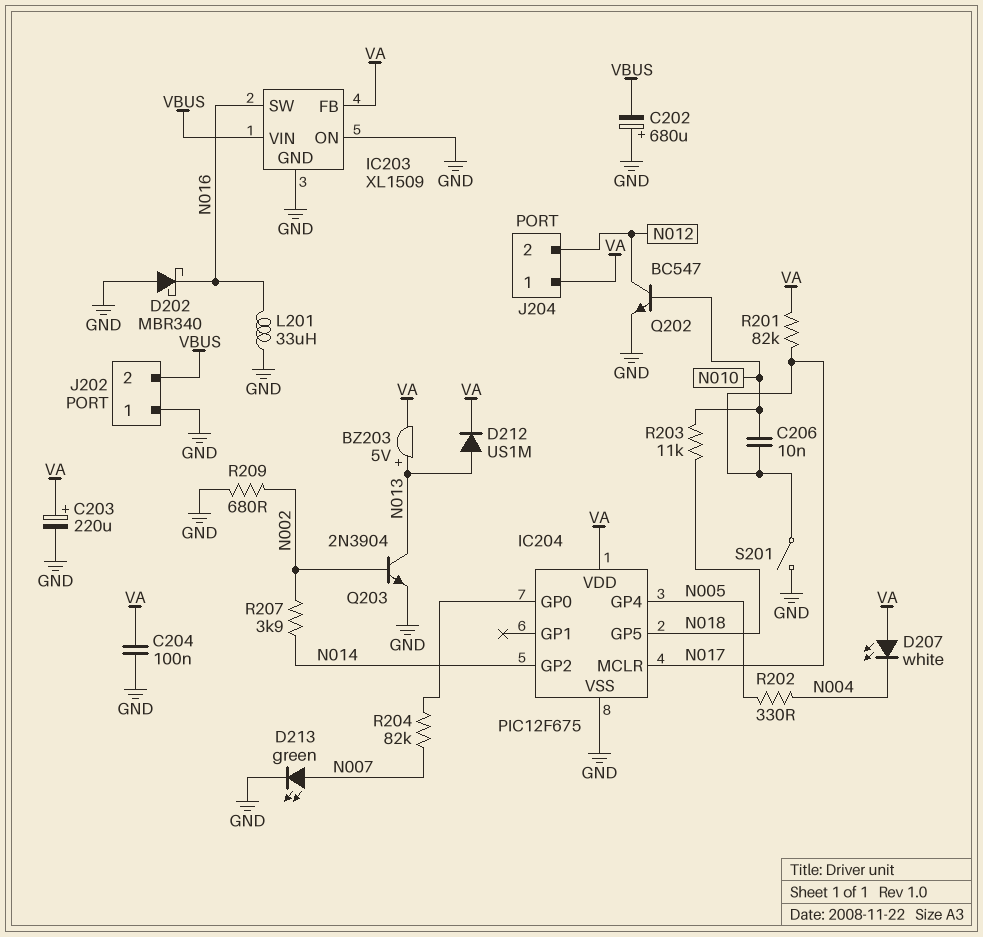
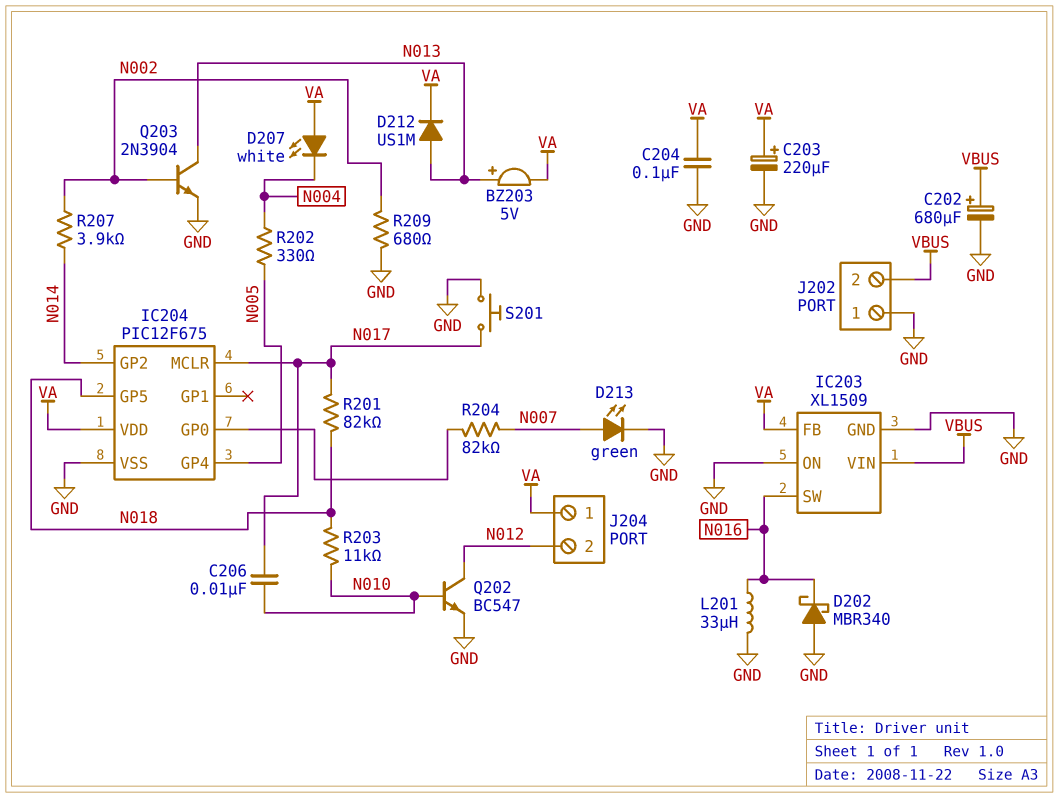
C202: 680uF (plus GND, minus VBUS) -> 680uF (plus VBUS, minus GND)
R201: 82k (N017, VA) -> 82k (N017, N018)
S201: switch (GND, N017) -> button (GND, N017)

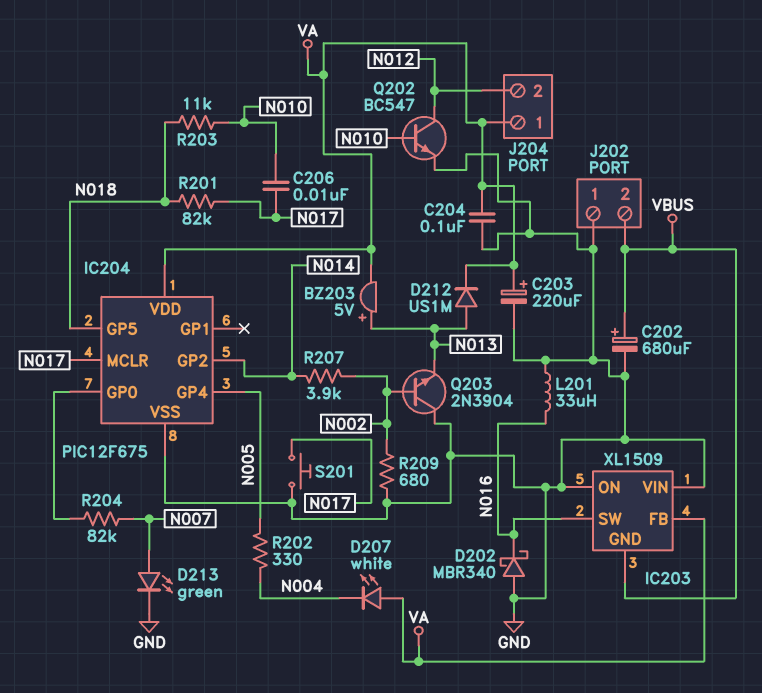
IC203 pin GND: GND -> VBUS
IC203 pin VIN: VBUS -> GND
Q203: NPN 2N3904 (B N002, C N013, E GND) -> NPN 2N3904 (B N002, C GND, E N013)

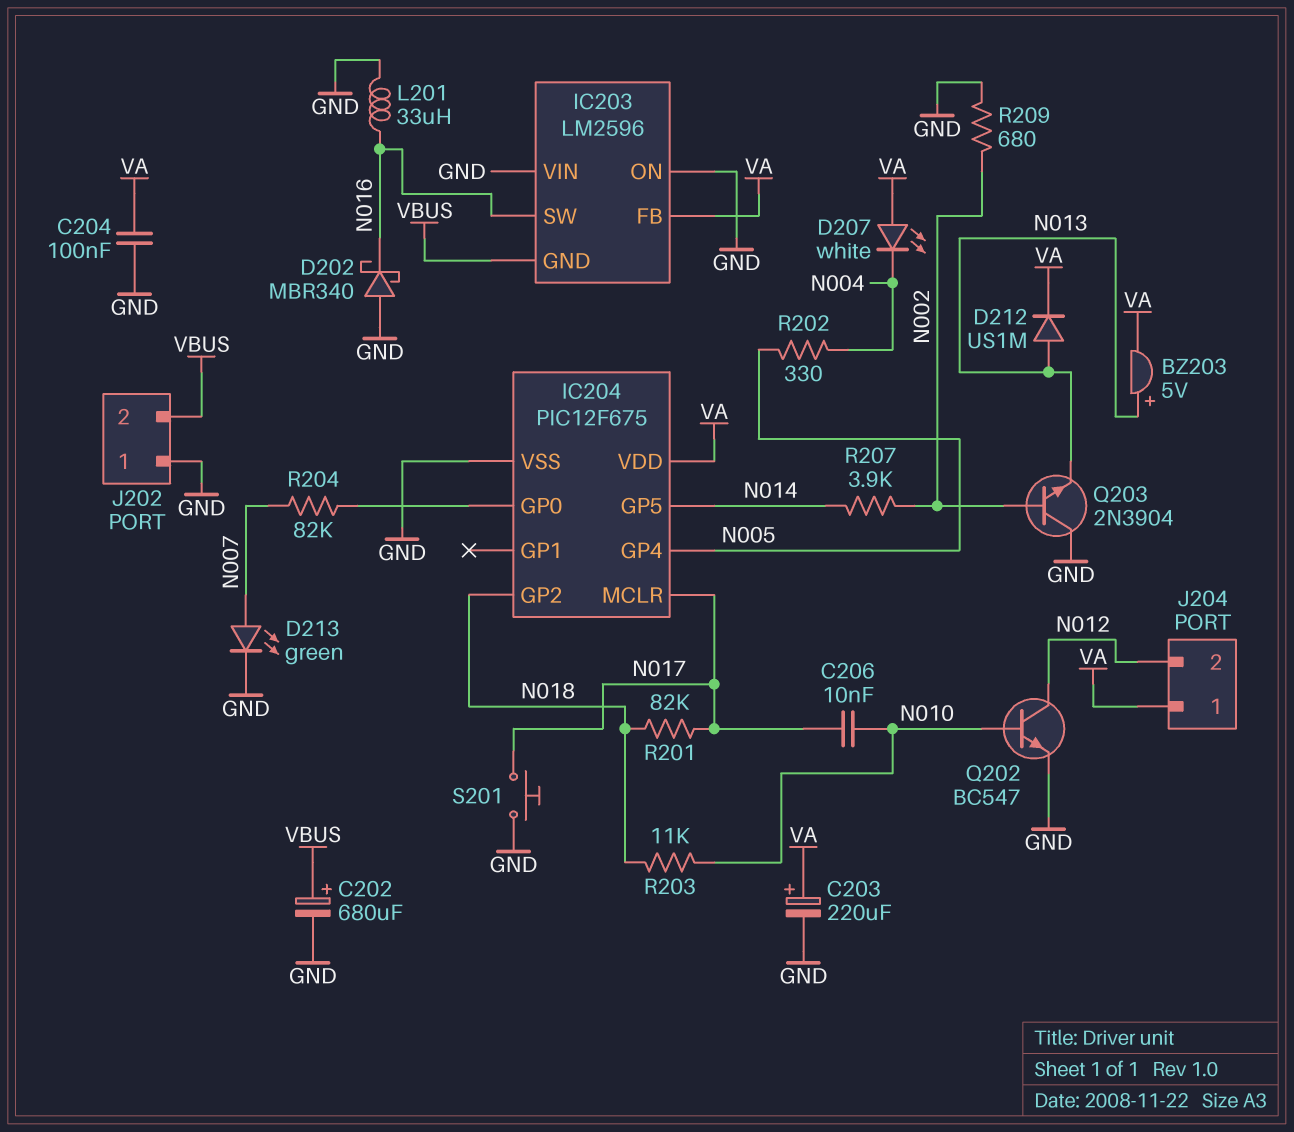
IC203: XL1509 -> LM2596
IC204 pin GP2: N014 -> N018
IC204 pin GP5: N018 -> N014

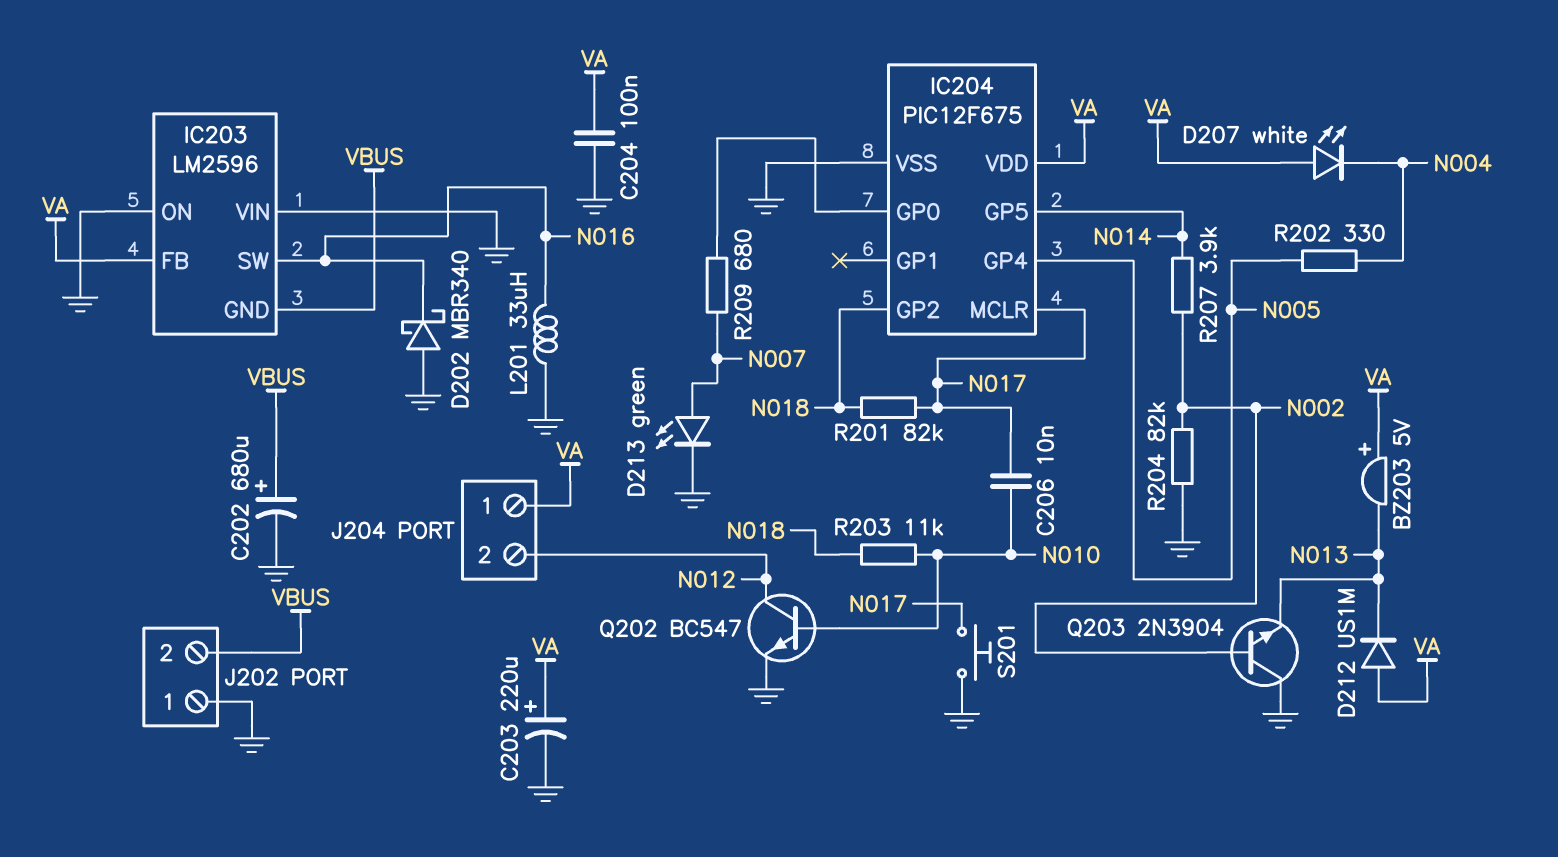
BZ203: buzzer 5V (plus N013, minus VA) -> buzzer 5V (plus VA, minus N013)
D212: diode US1M (A N013, K VA) -> diode US1M (A VA, K N013)
R204: 82k (IC204/GP0, N007) -> 82k (GND, N002)
R209: 680 (GND, N002) -> 680 (IC204/GP0, N007)

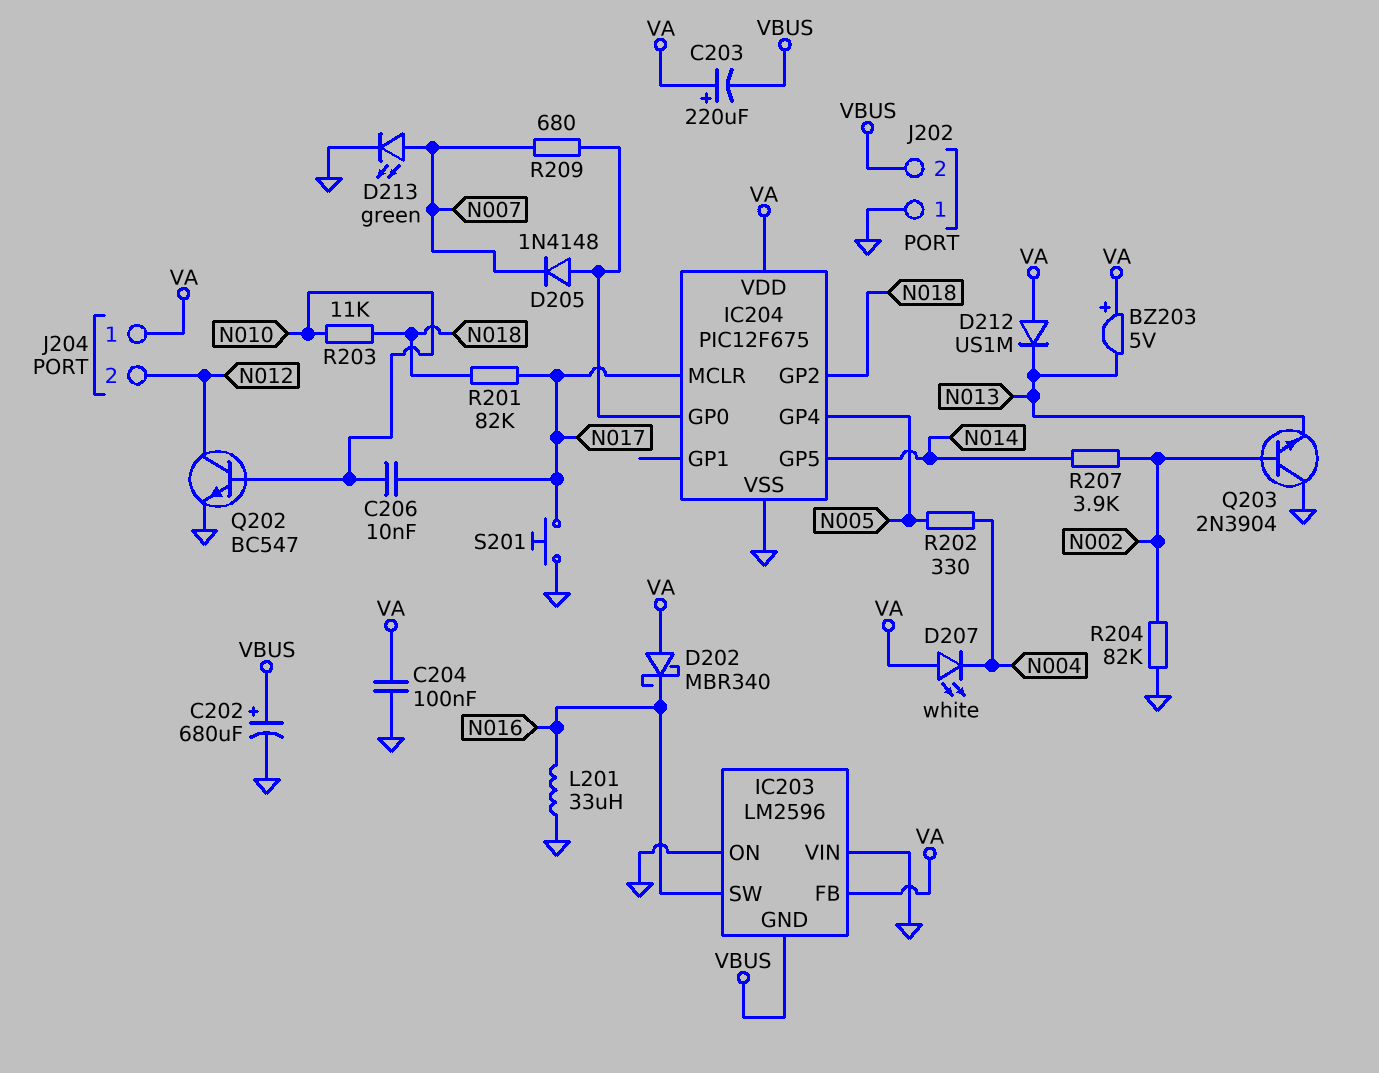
C203: 220uF (plus VA, minus GND) -> 220uF (plus VA, minus VBUS)
D202: schottky MBR340 (A GND, K N016) -> schottky MBR340 (A VA, K N016)
D205: none -> diode 1N4148 (A IC204/GP0, K N007)

